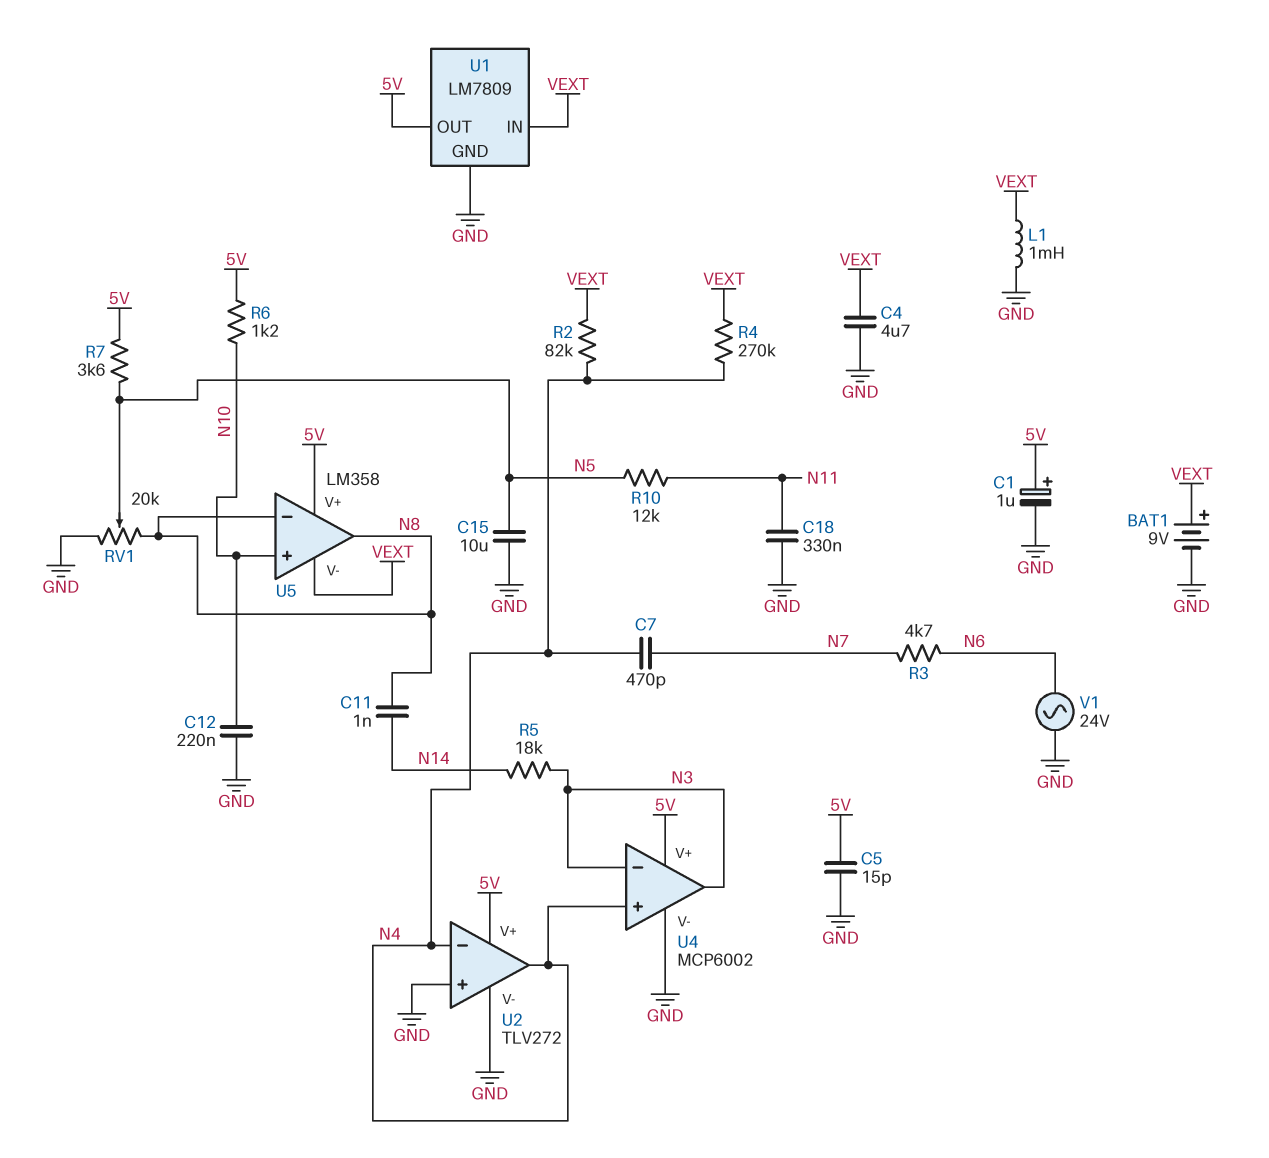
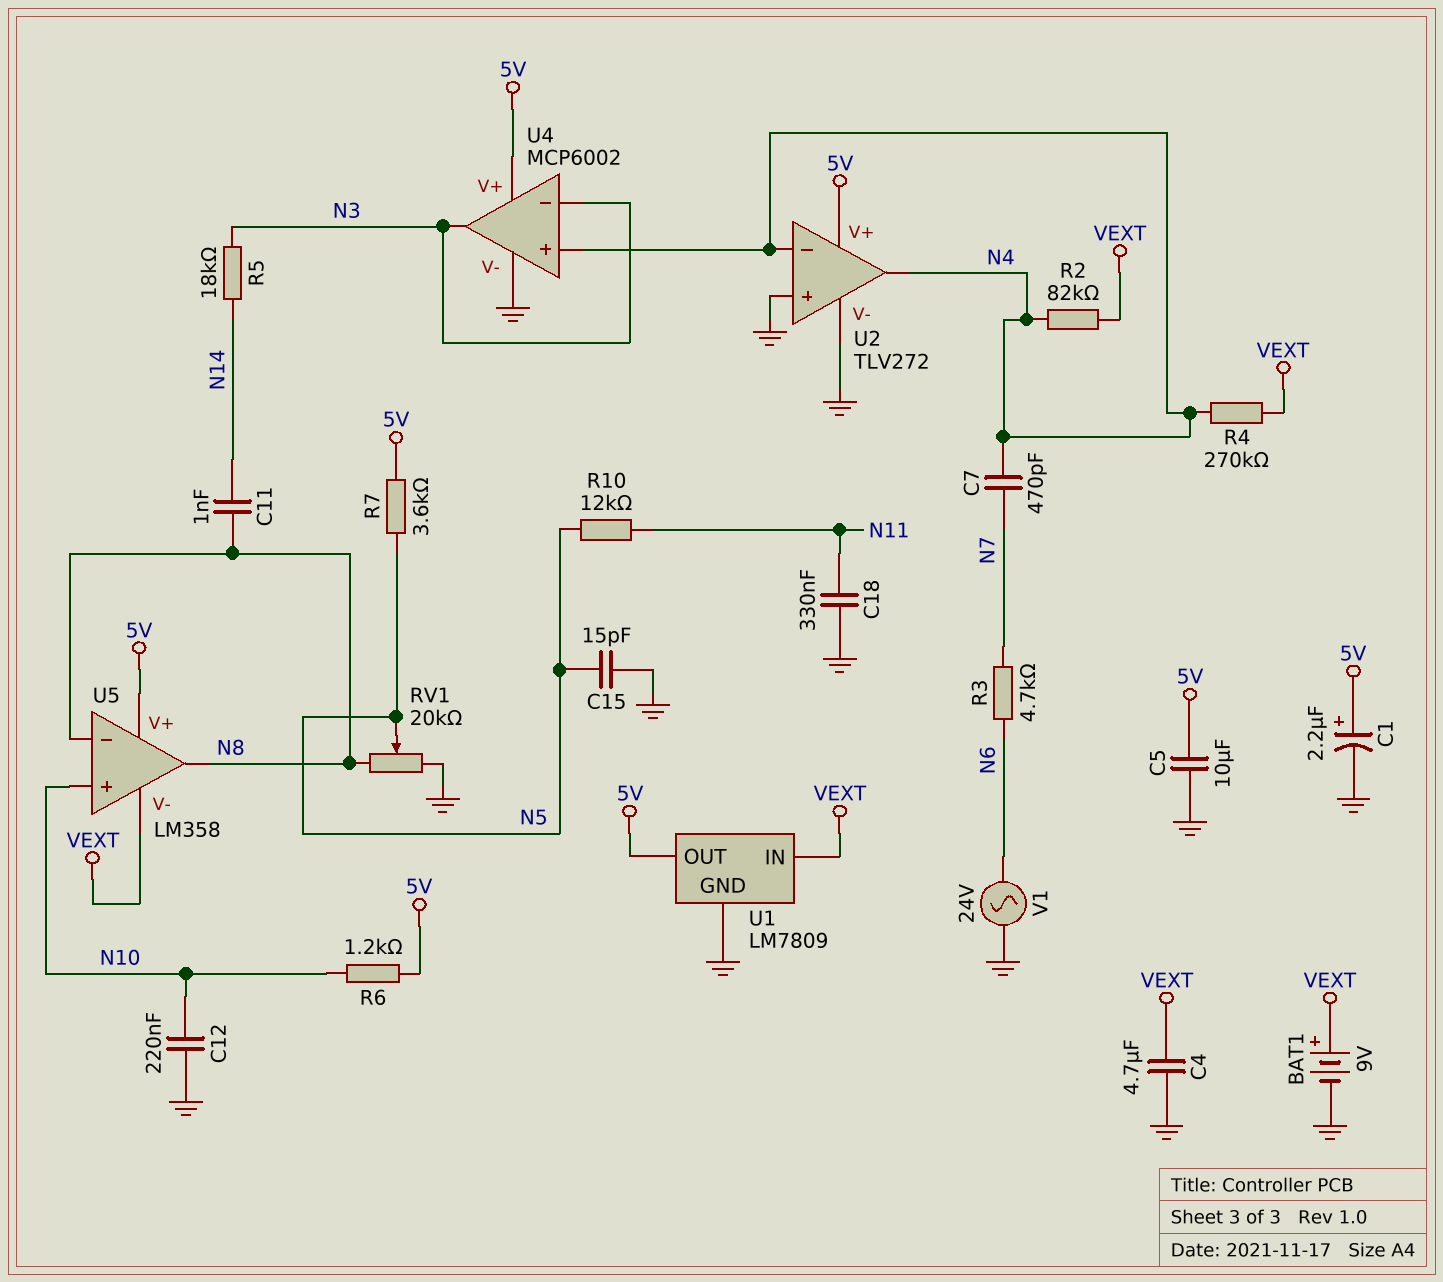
C1: 1uF (plus 5V, minus GND) -> 2.2uF (plus 5V, minus GND)
C5: 15pF (5V, GND) -> 10uF (5V, GND)
C15: 10uF (GND, N5) -> 15pF (GND, N5)
L1: 1mH (GND, VEXT) -> none

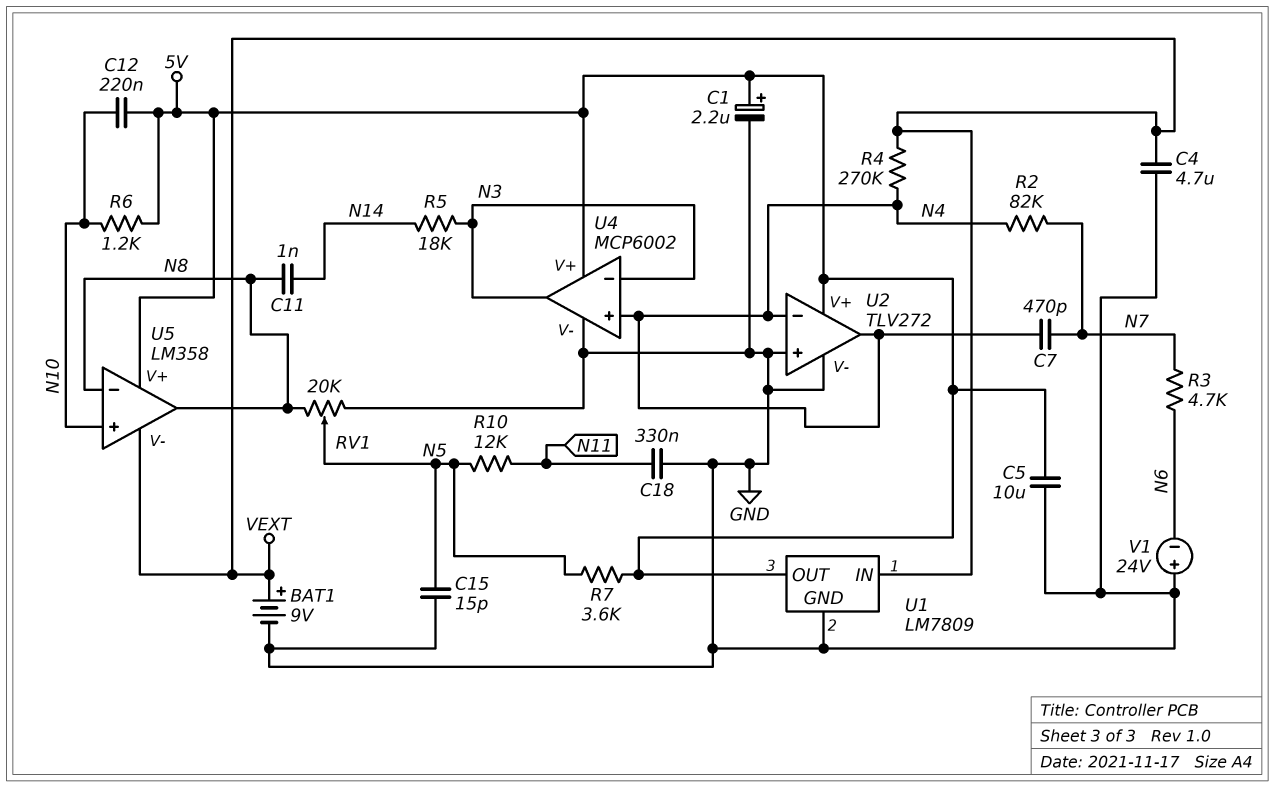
C12: 220nF (GND, N10) -> 220nF (5V, N10)
R2: 82k (N4, VEXT) -> 82k (N4, N7)
V1: AC 24V (GND, N6) -> 24V (plus GND, minus N6)

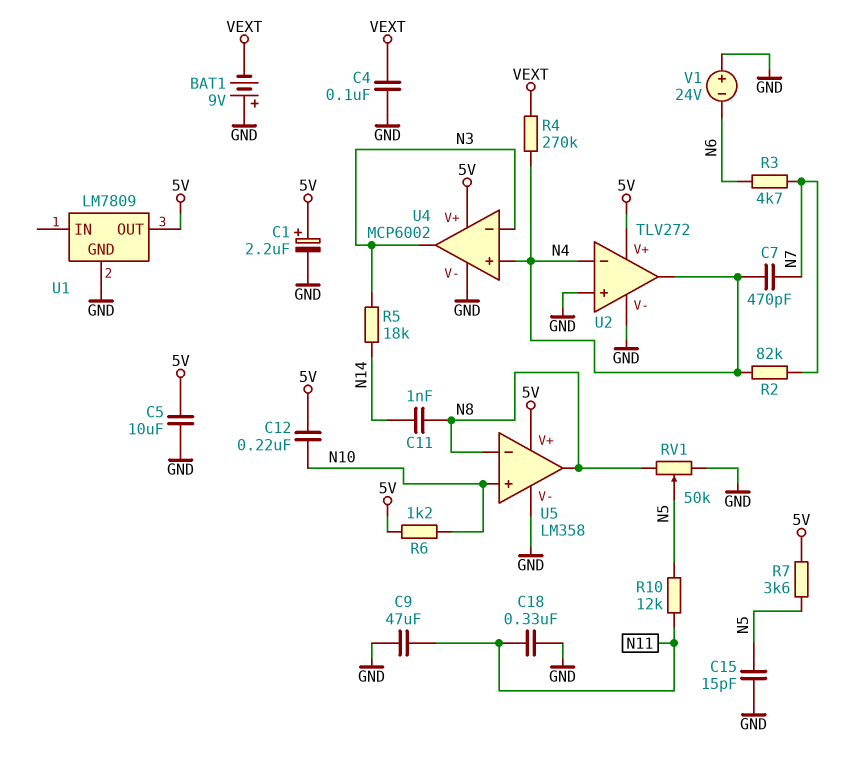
BAT1: 9V (plus VEXT, minus GND) -> 9V (plus GND, minus VEXT)
C4: 4.7uF (GND, VEXT) -> 100nF (GND, VEXT)
C9: none -> 47uF (GND, N11)
RV1: 20k (GND, N8, wiper N5) -> 50k (GND, N8, wiper N5)
U1 pin IN: VEXT -> none
U5 pin V-: VEXT -> GND

